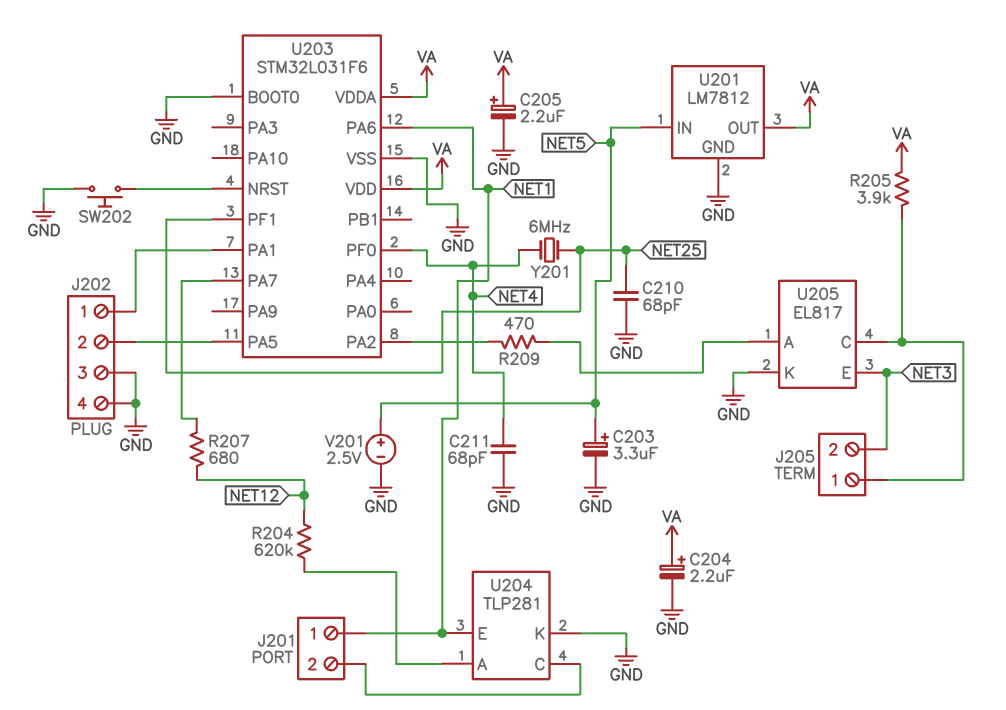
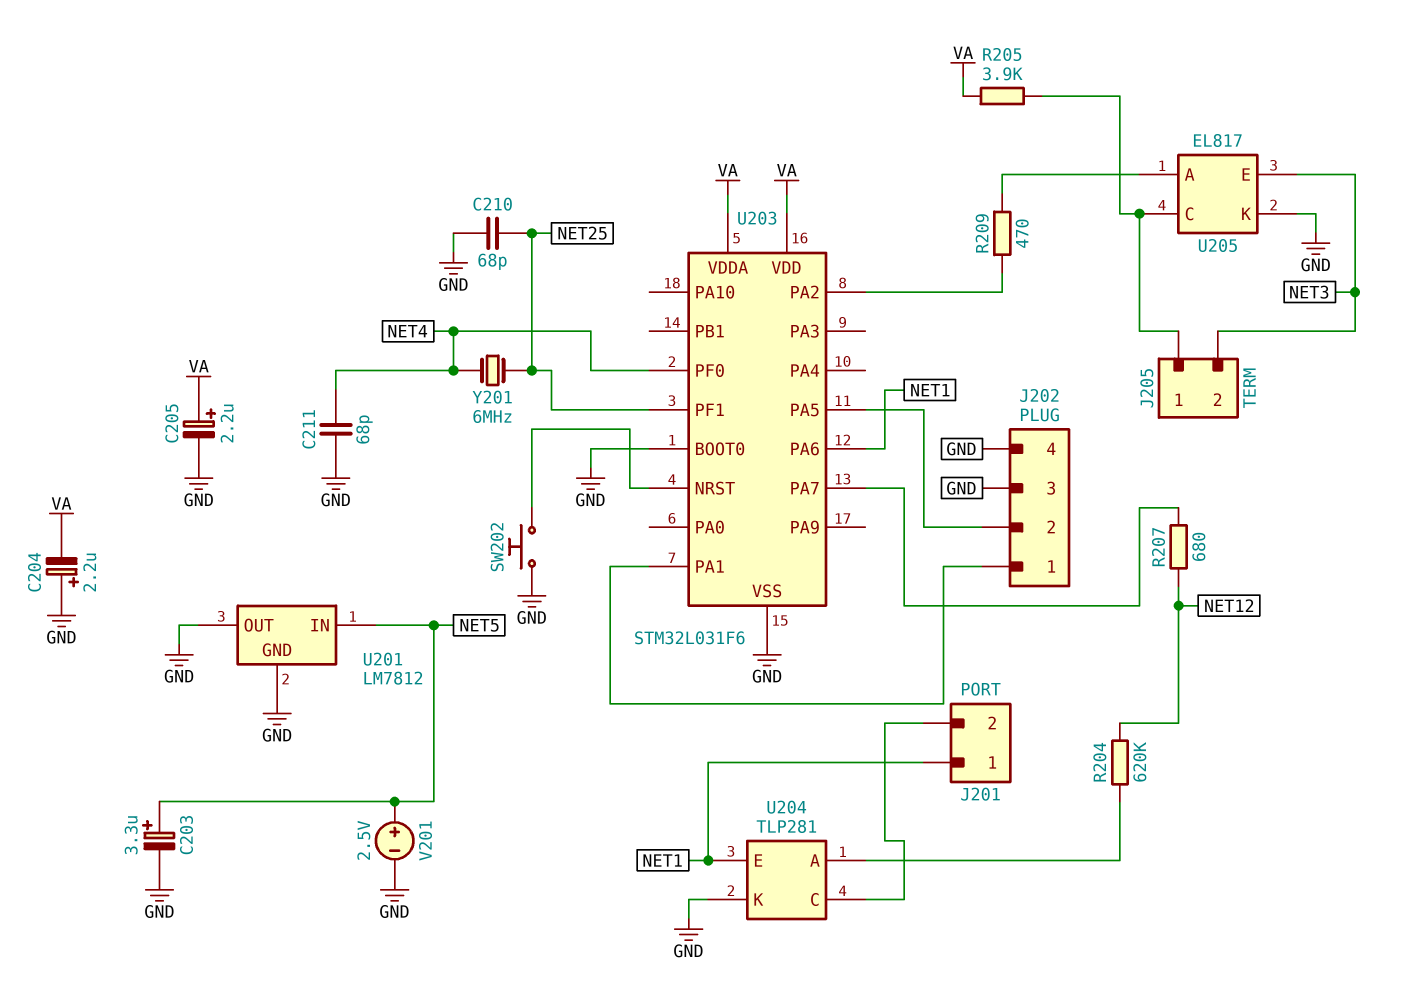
C204: 2.2uF (plus VA, minus GND) -> 2.2uF (plus GND, minus VA)
U201 pin OUT: VA -> GND

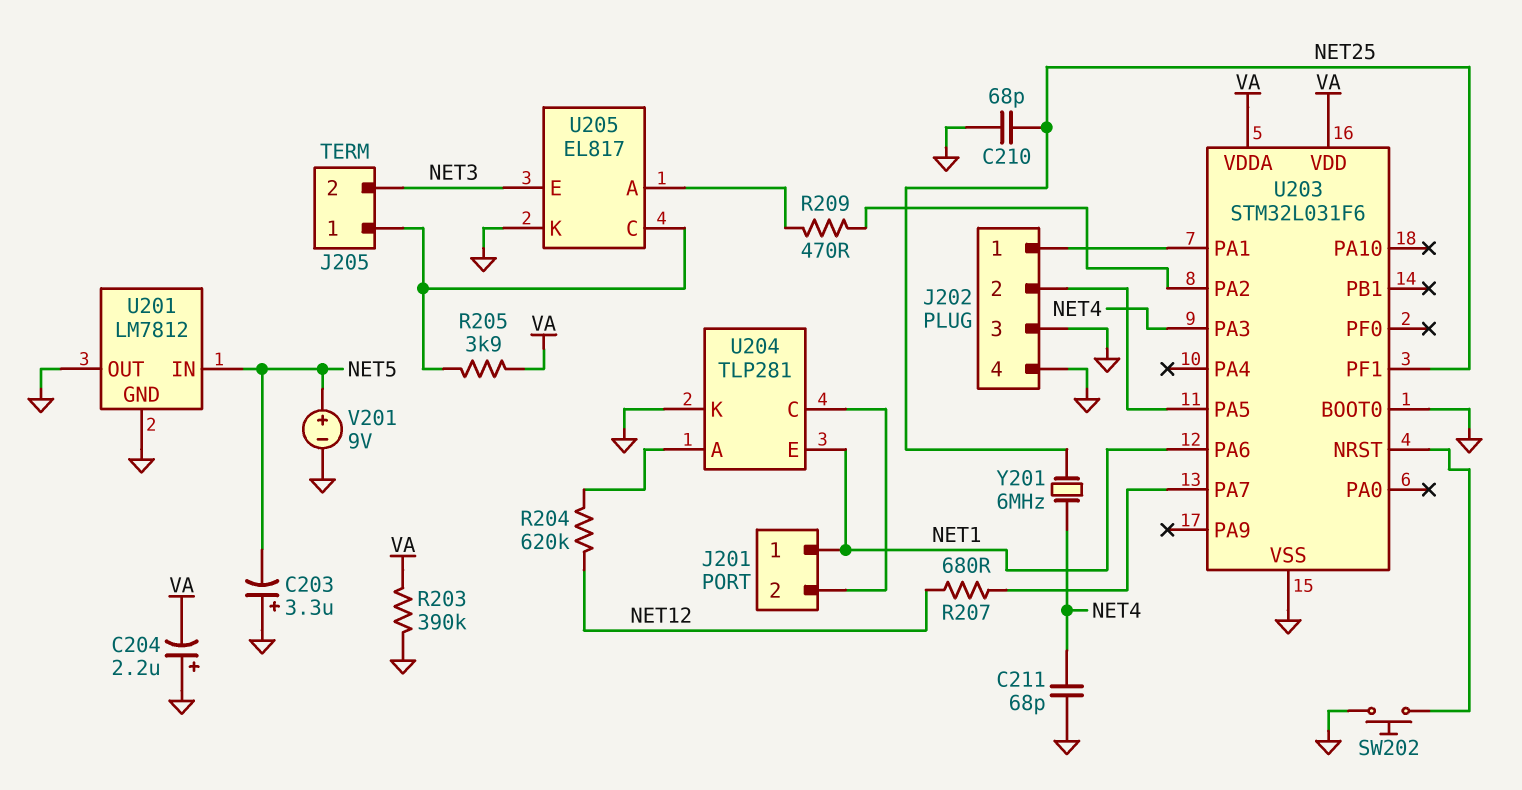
C203: 3.3uF (plus NET5, minus GND) -> 3.3uF (plus GND, minus NET5)
C205: 2.2uF (plus VA, minus GND) -> none
R203: none -> 390k (GND, VA)
U203 pin PA3: none -> NET4
U203 pin PF0: NET4 -> none
V201: 2.5V (plus NET5, minus GND) -> 9V (plus NET5, minus GND)

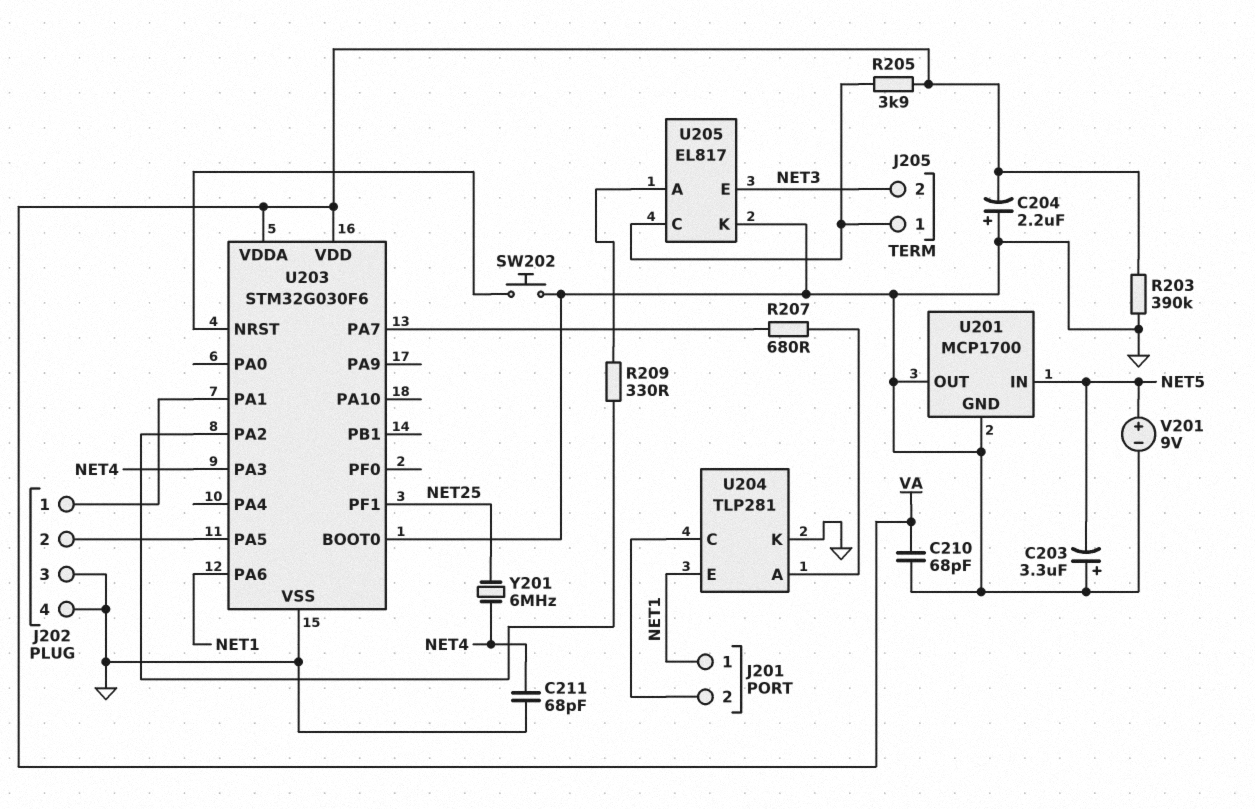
C210: 68pF (GND, NET25) -> 68pF (GND, VA)
R204: 620k (NET12, U204/A) -> none
R207: 680 (NET12, U203/PA7) -> 680 (U203/PA7, U204/A)
R209: 470 (U203/PA2, U205/A) -> 330 (U203/PA2, U205/A)
U201: LM7812 -> MCP1700
U203: STM32L031F6 -> STM32G030F6

